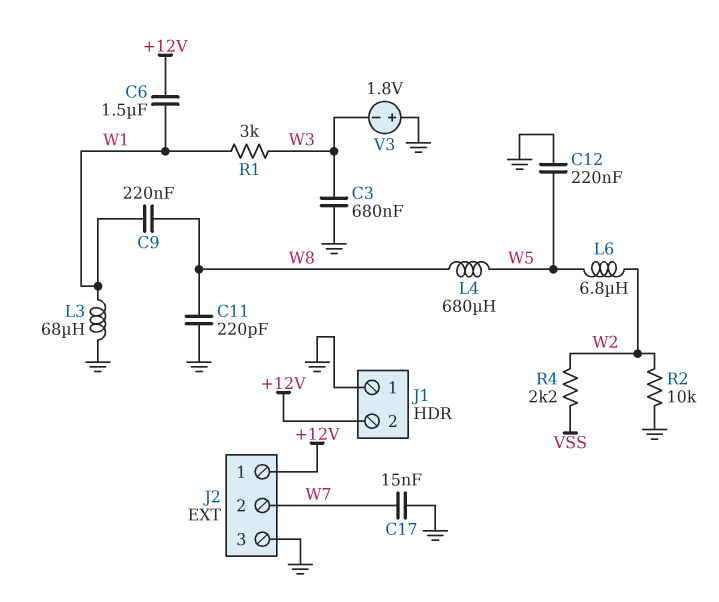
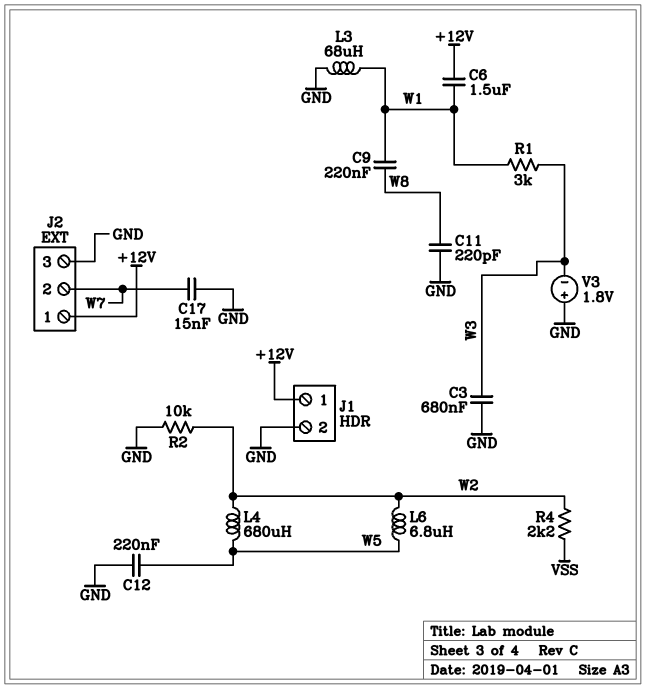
J1 pin 1: GND -> +12V
J1 pin 2: +12V -> GND
L4: 680uH (W5, W8) -> 680uH (W2, W5)

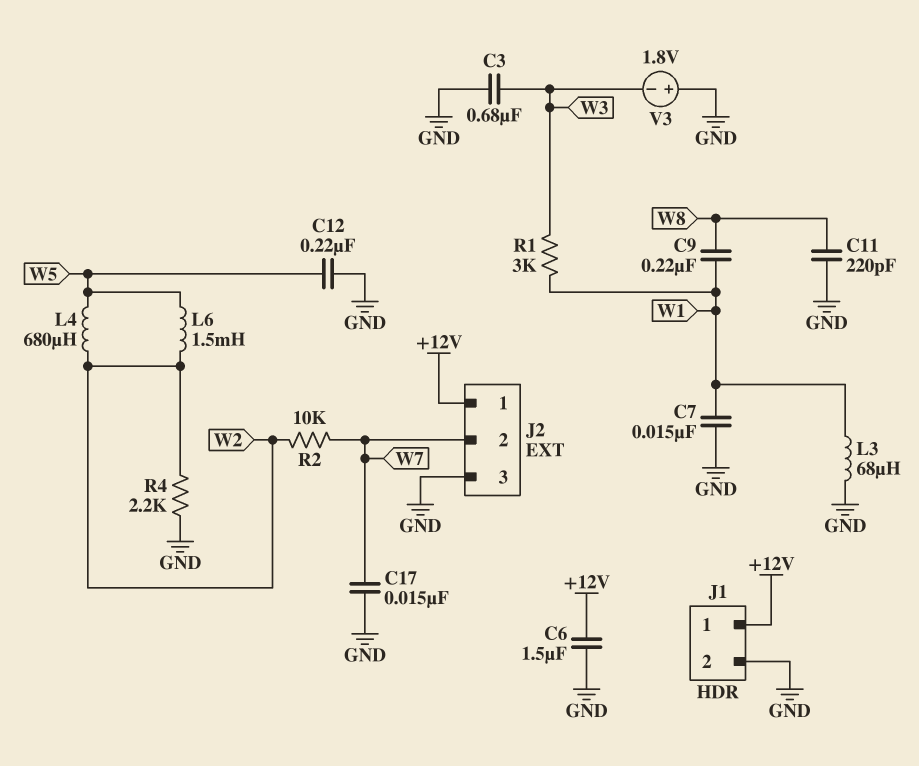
C6: 1.5uF (+12V, W1) -> 1.5uF (+12V, GND)
C7: none -> 15nF (GND, W1)
L6: 6.8uH (W2, W5) -> 1.5mH (W2, W5)
R2: 10k (GND, W2) -> 10k (W2, W7)
R4: 2.2k (VSS, W2) -> 2.2k (GND, W2)

